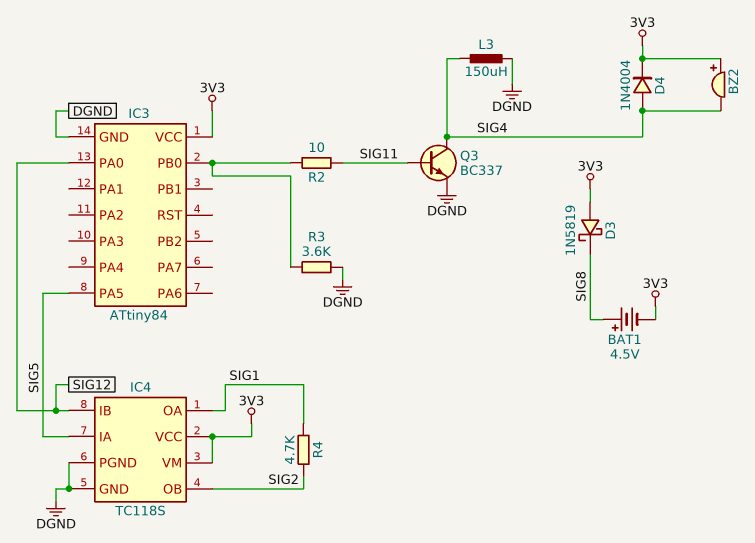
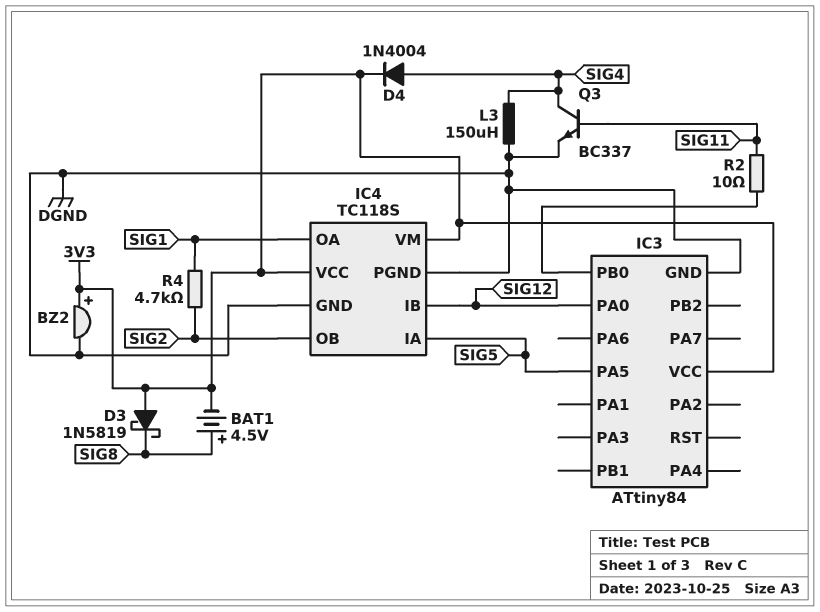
BZ2: buzzer (plus 3V3, minus SIG4) -> buzzer (plus 3V3, minus DGND)
R3: 3.6k (DGND, IC3/PB0) -> none

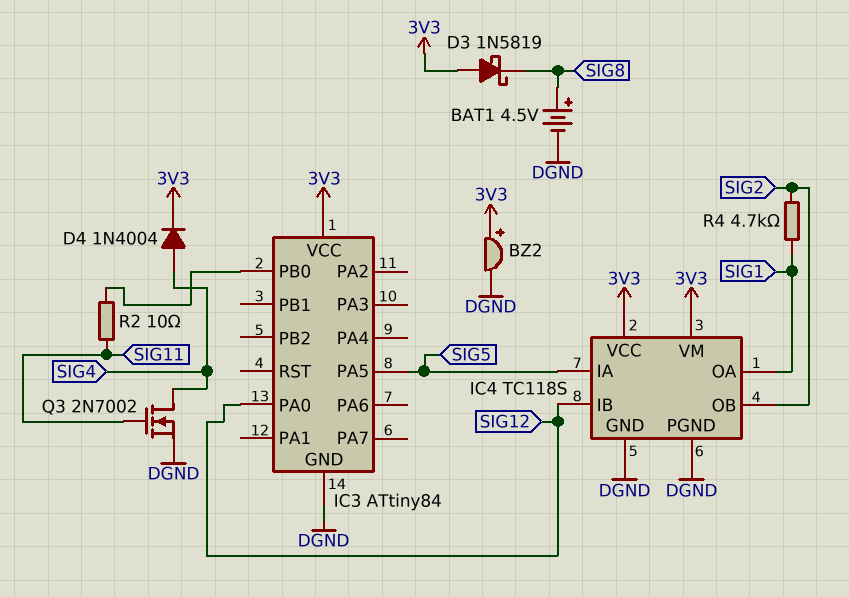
BAT1: 4.5V (plus SIG8, minus 3V3) -> 4.5V (plus SIG8, minus DGND)
L3: 150uH (DGND, SIG4) -> none
Q3: NPN BC337 (B SIG11, C SIG4, E DGND) -> NMOS 2N7002 (G SIG11, D SIG4, S DGND)

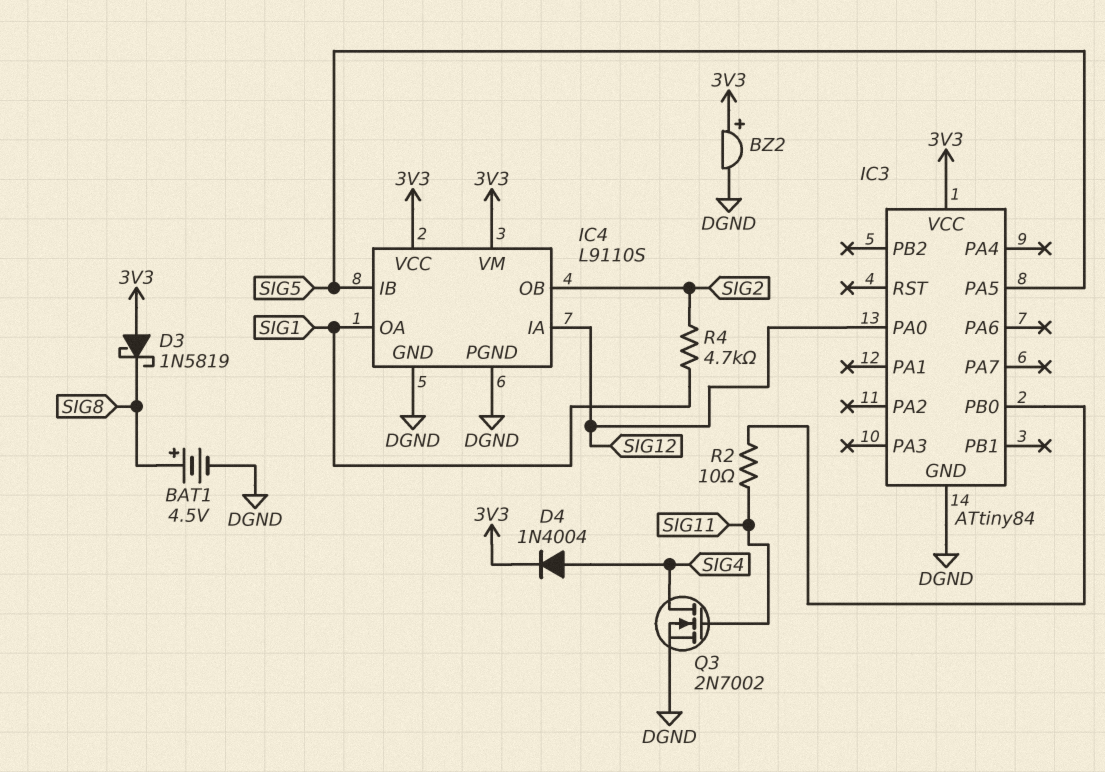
IC4: TC118S -> L9110S
IC4 pin IA: SIG5 -> SIG12
IC4 pin IB: SIG12 -> SIG5

